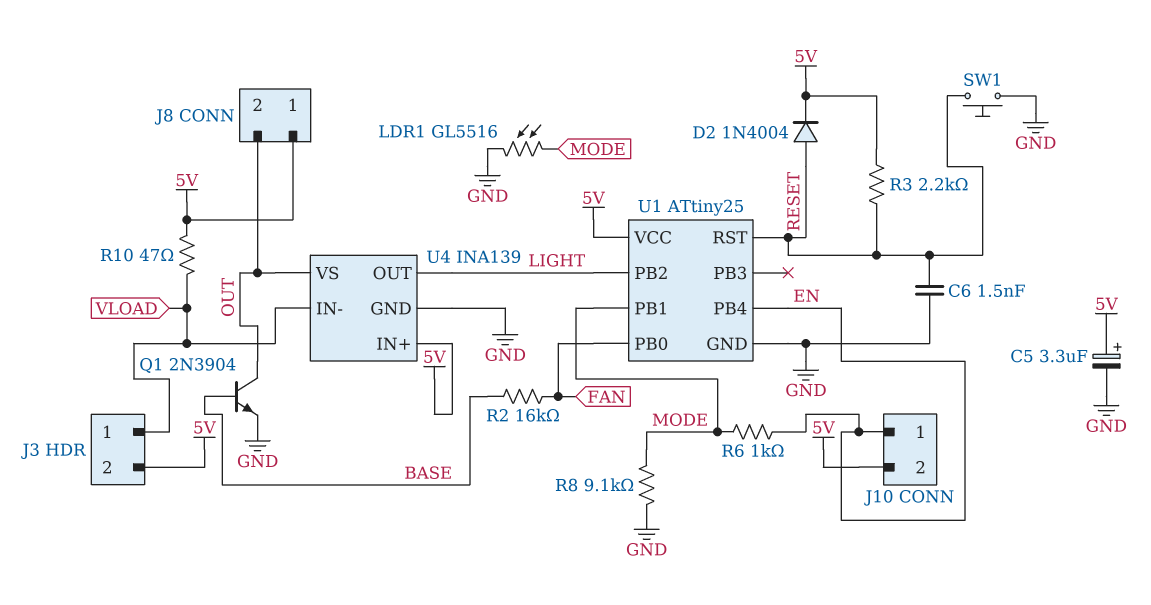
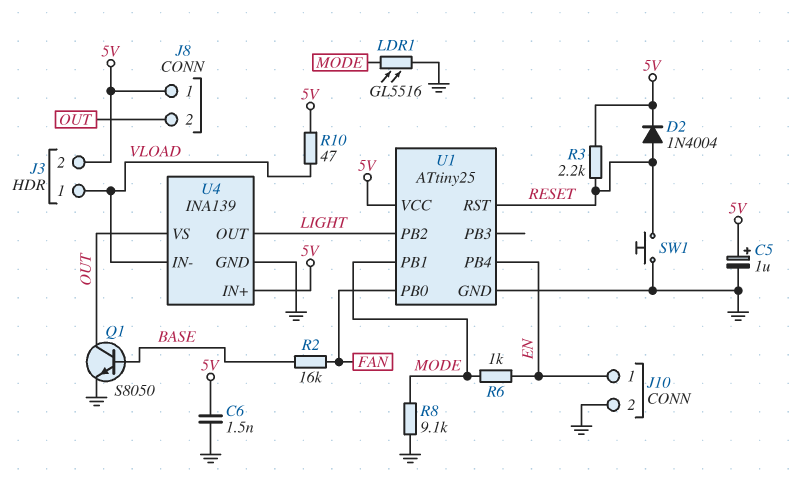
C5: 3.3uF (plus 5V, minus GND) -> 1uF (plus 5V, minus GND)
C6: 1.5nF (GND, RESET) -> 1.5nF (5V, GND)
J10 pin 2: 5V -> GND
Q1: NPN 2N3904 (B BASE, C OUT, E GND) -> NPN S8050 (B BASE, C OUT, E GND)

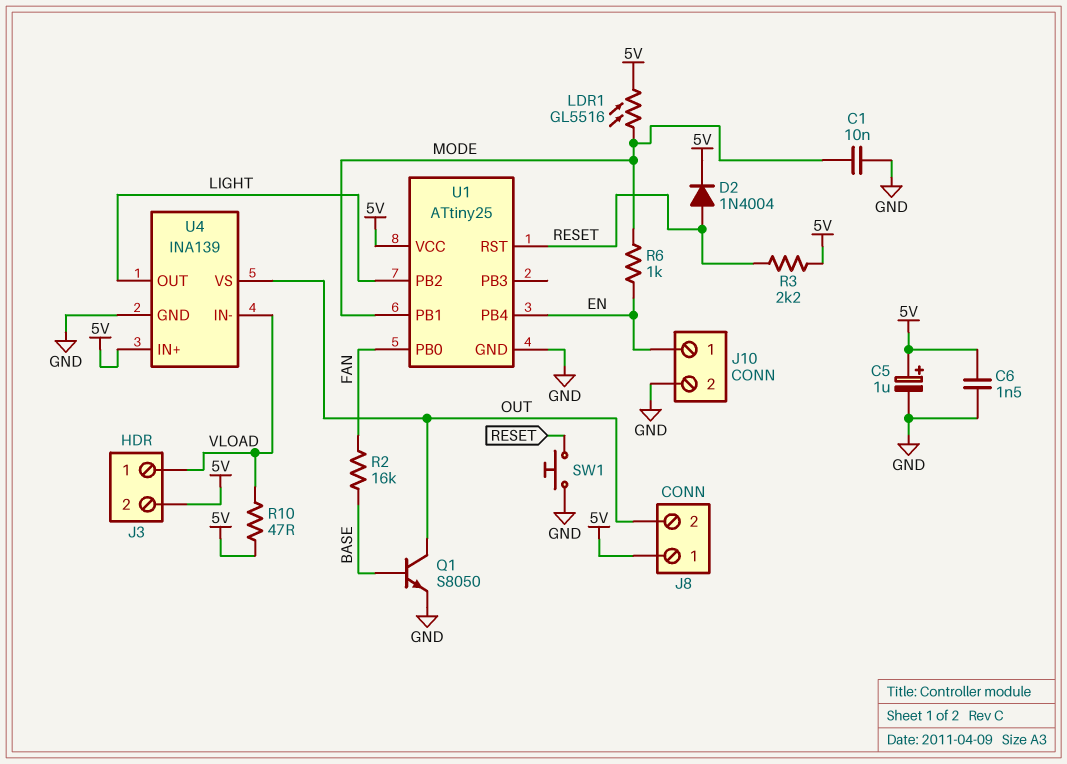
C1: none -> 10nF (GND, MODE)
LDR1: GL5516 (GND, MODE) -> GL5516 (5V, MODE)
R8: 9.1k (GND, MODE) -> none

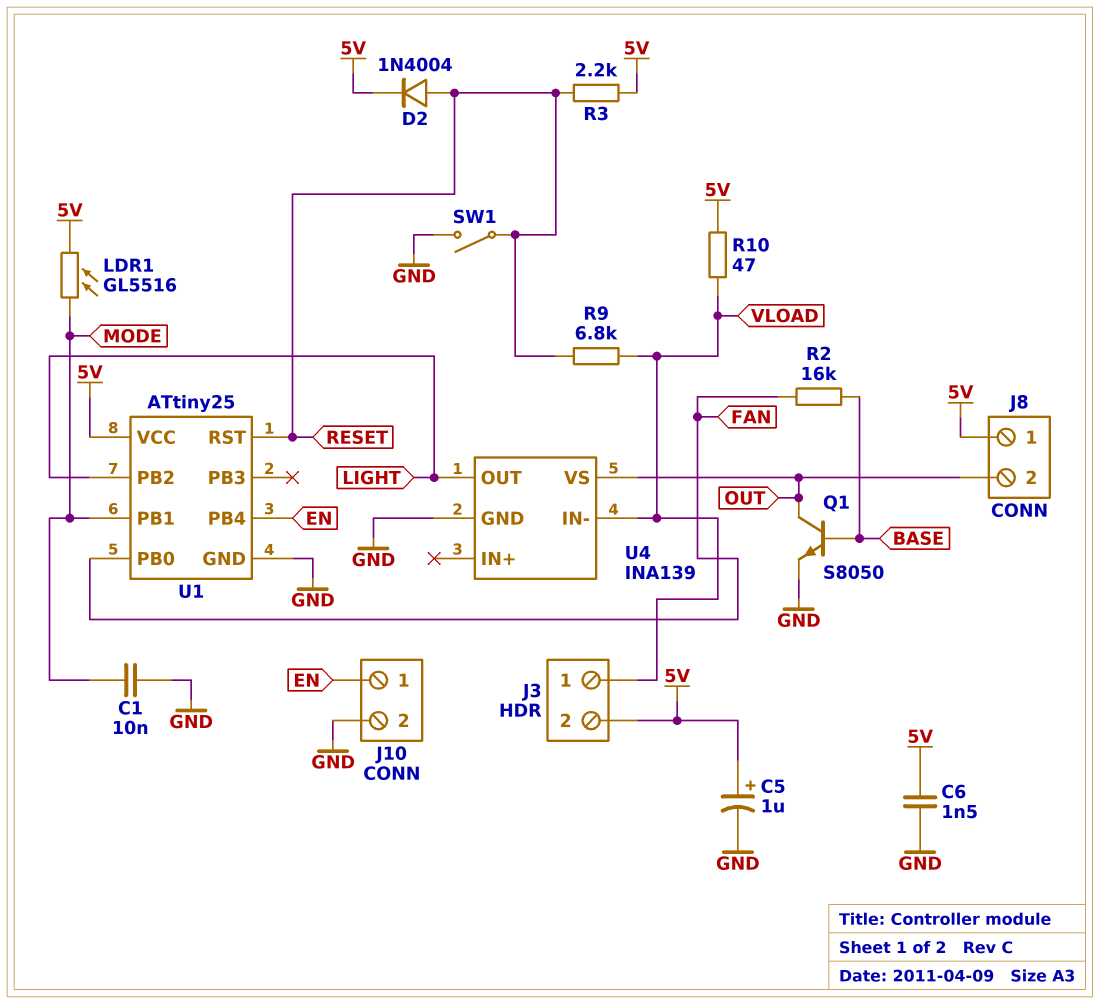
R6: 1k (EN, MODE) -> none
R9: none -> 6.8k (RESET, VLOAD)
SW1: button (GND, RESET) -> switch (GND, RESET)
U4 pin IN+: 5V -> none

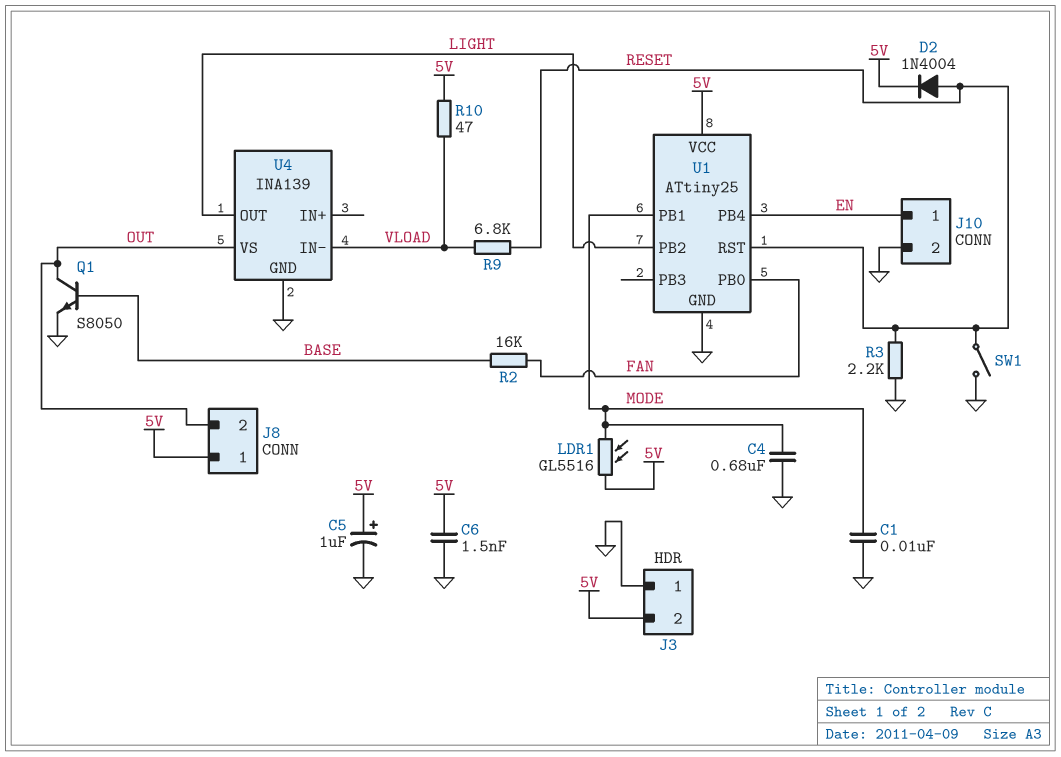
C4: none -> 680nF (GND, MODE)
J3 pin 1: VLOAD -> GND
R3: 2.2k (5V, RESET) -> 2.2k (GND, RESET)

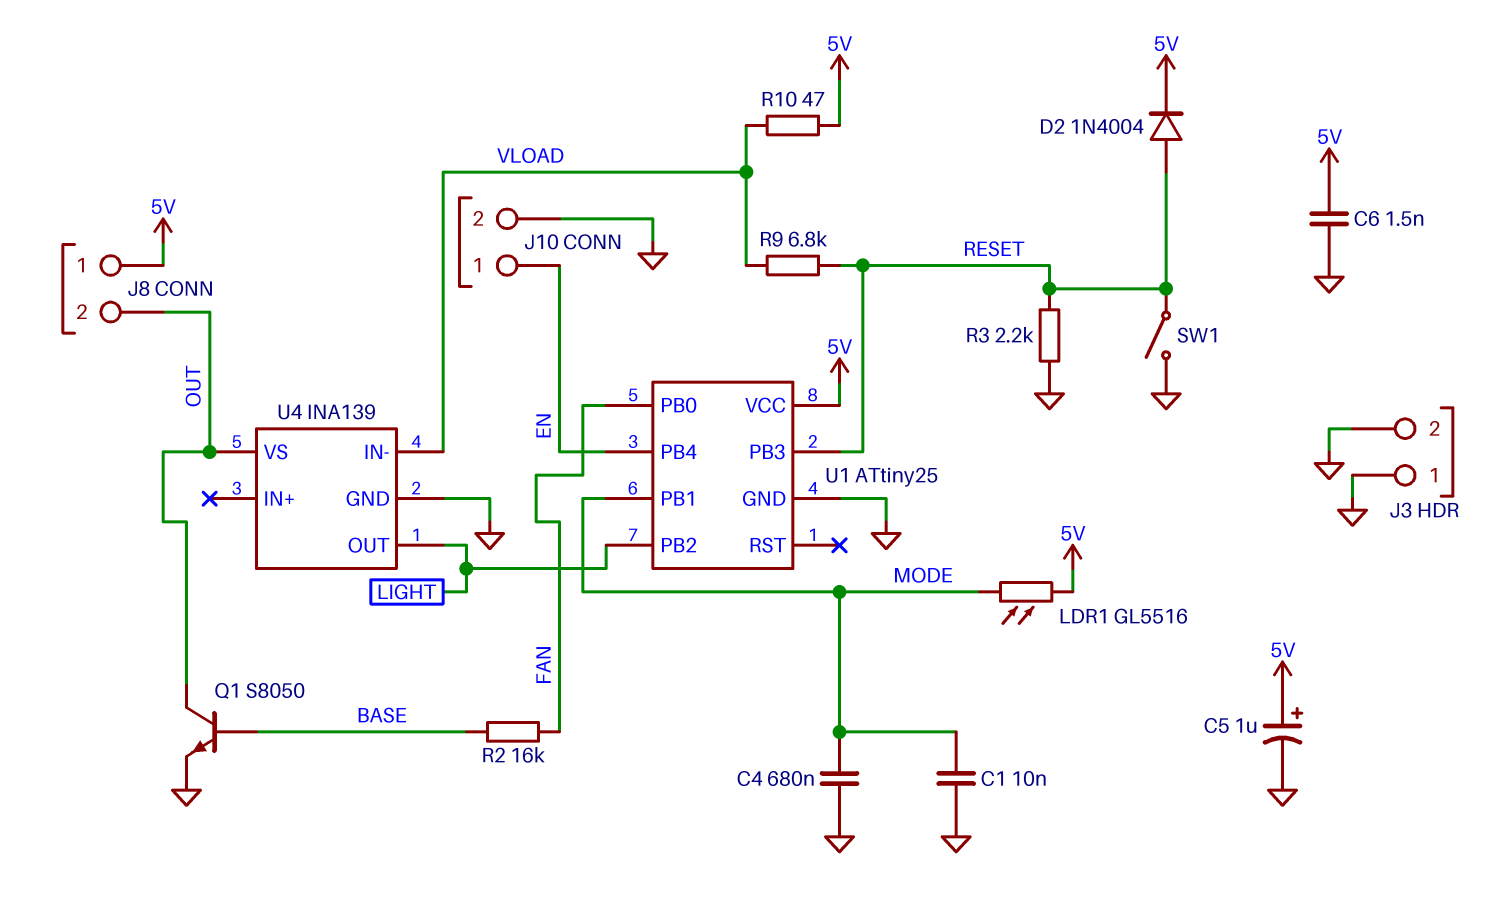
J3 pin 2: 5V -> GND
U1 pin PB3: none -> RESET
U1 pin RST: RESET -> none

